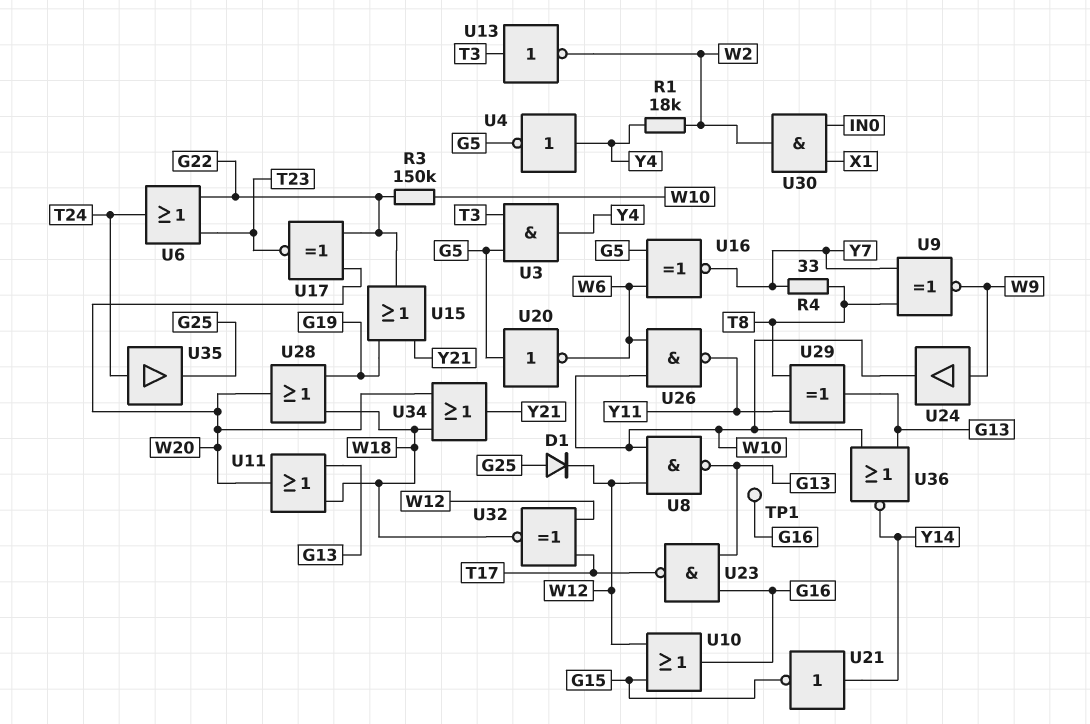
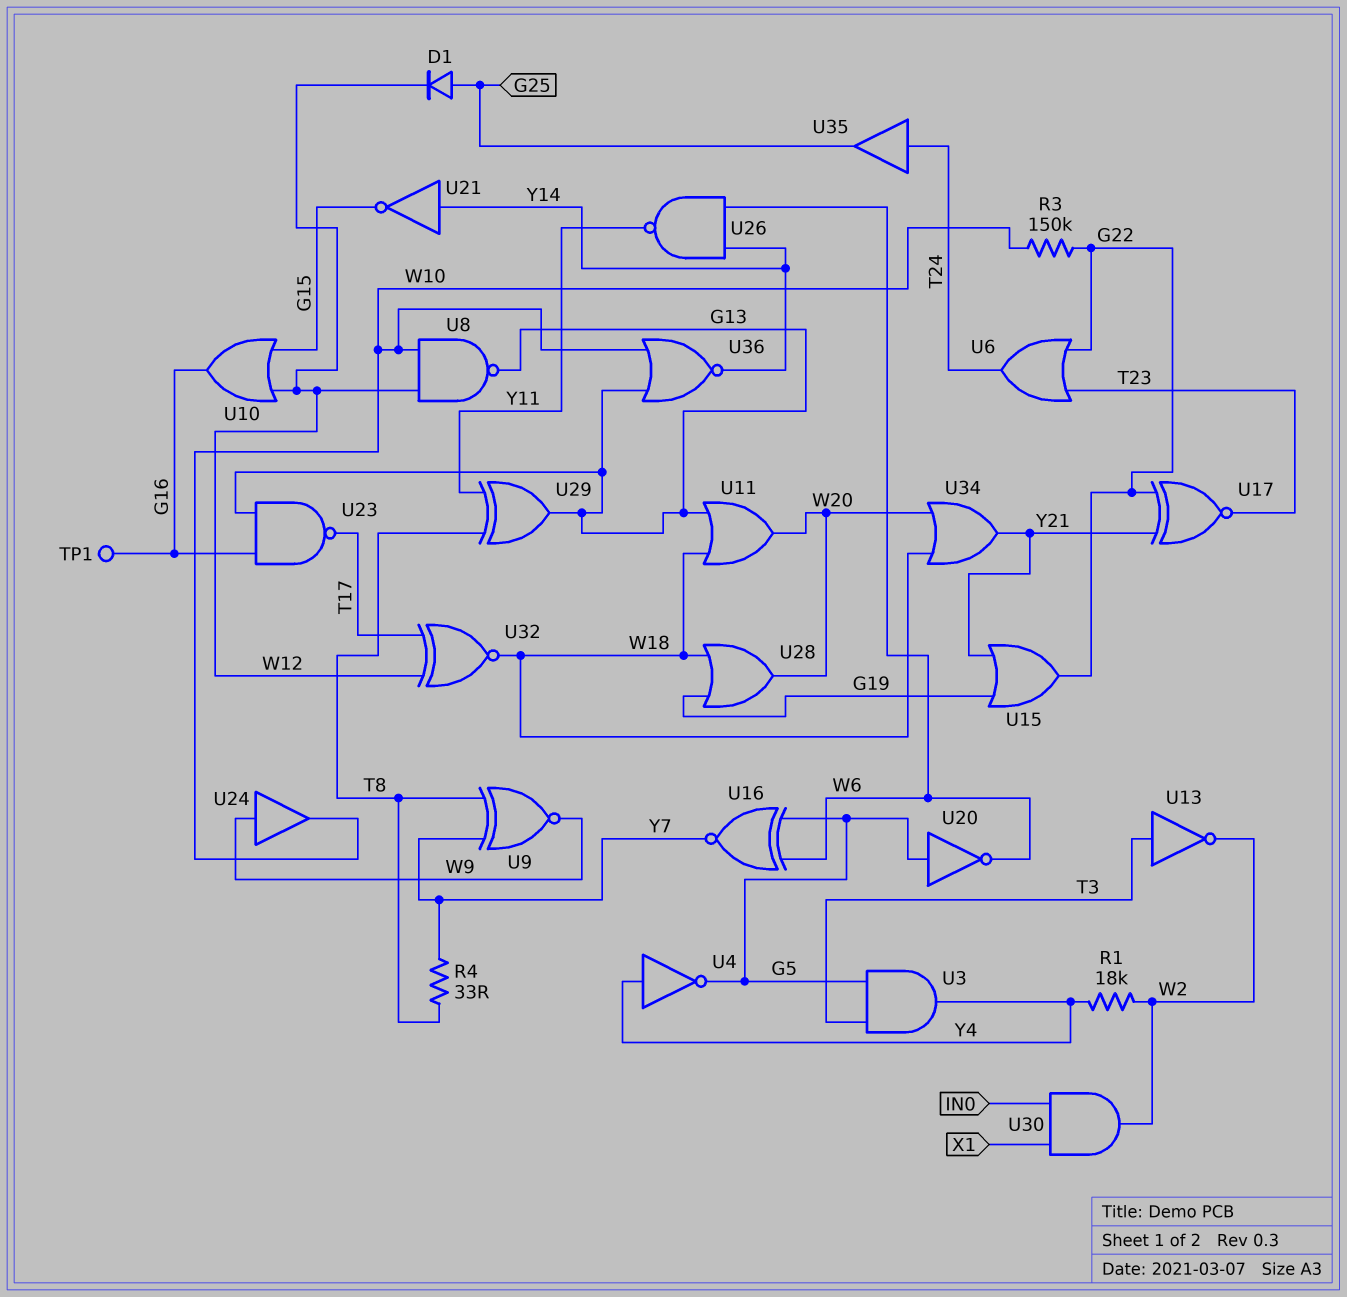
U17: XNOR (in G22, in W20, out T23) -> XNOR (in G22, in Y21, out T23)
U26: NAND (in W6, in W10, out Y11) -> NAND (in W6, in Y14, out Y11)

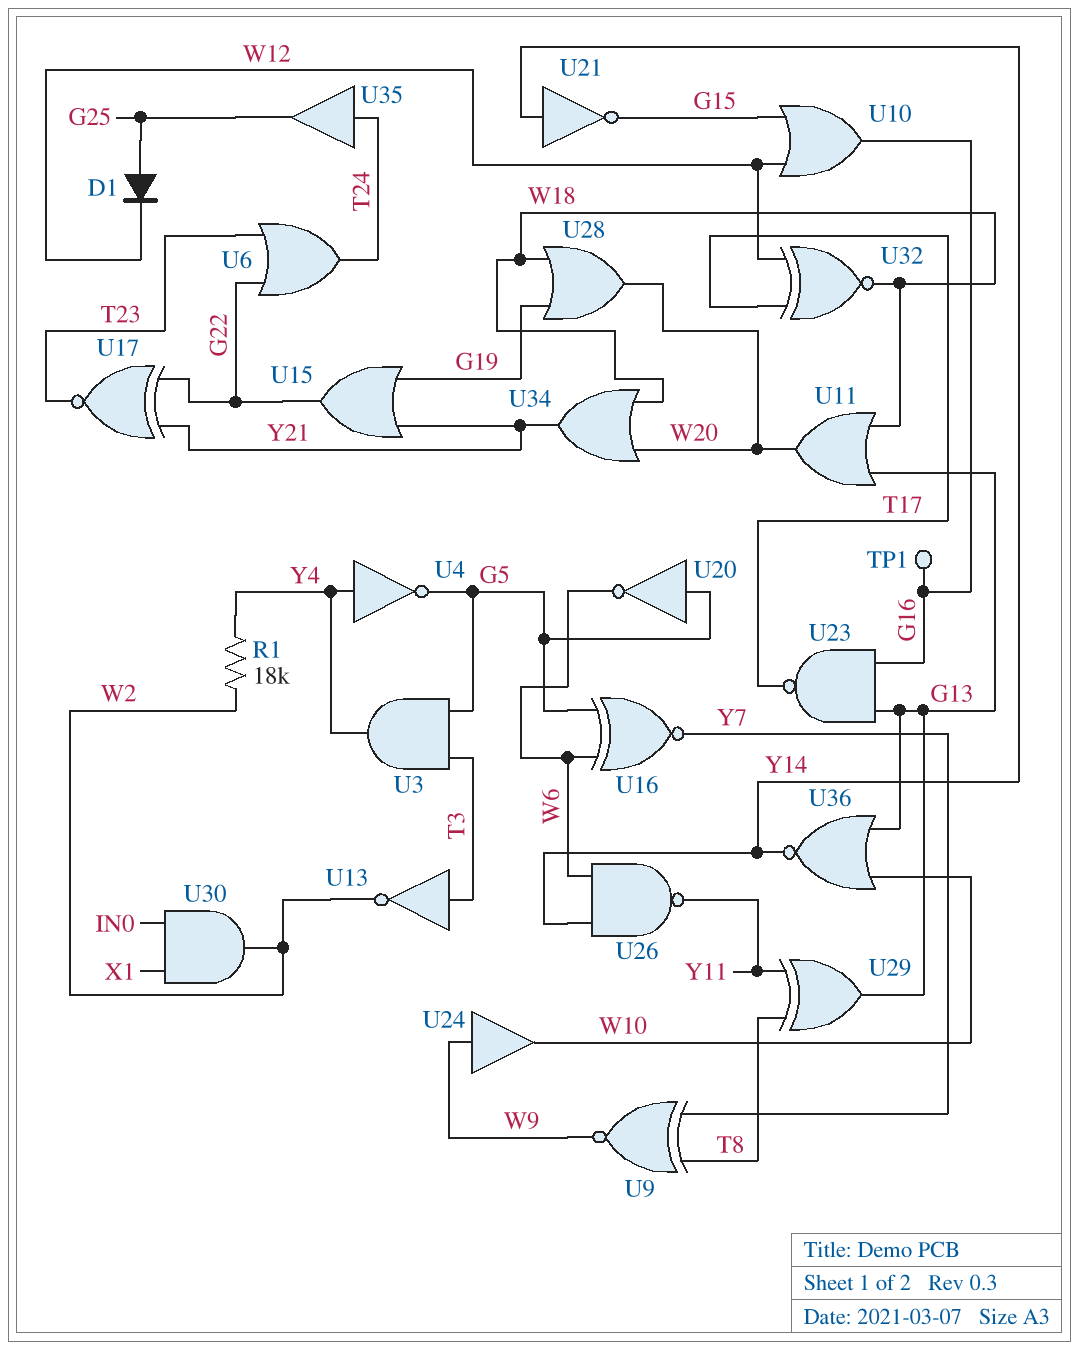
R3: 150k (G22, W10) -> none
R4: 33 (T8, Y7) -> none
U8: NAND (in W10, in W12, out G13) -> none

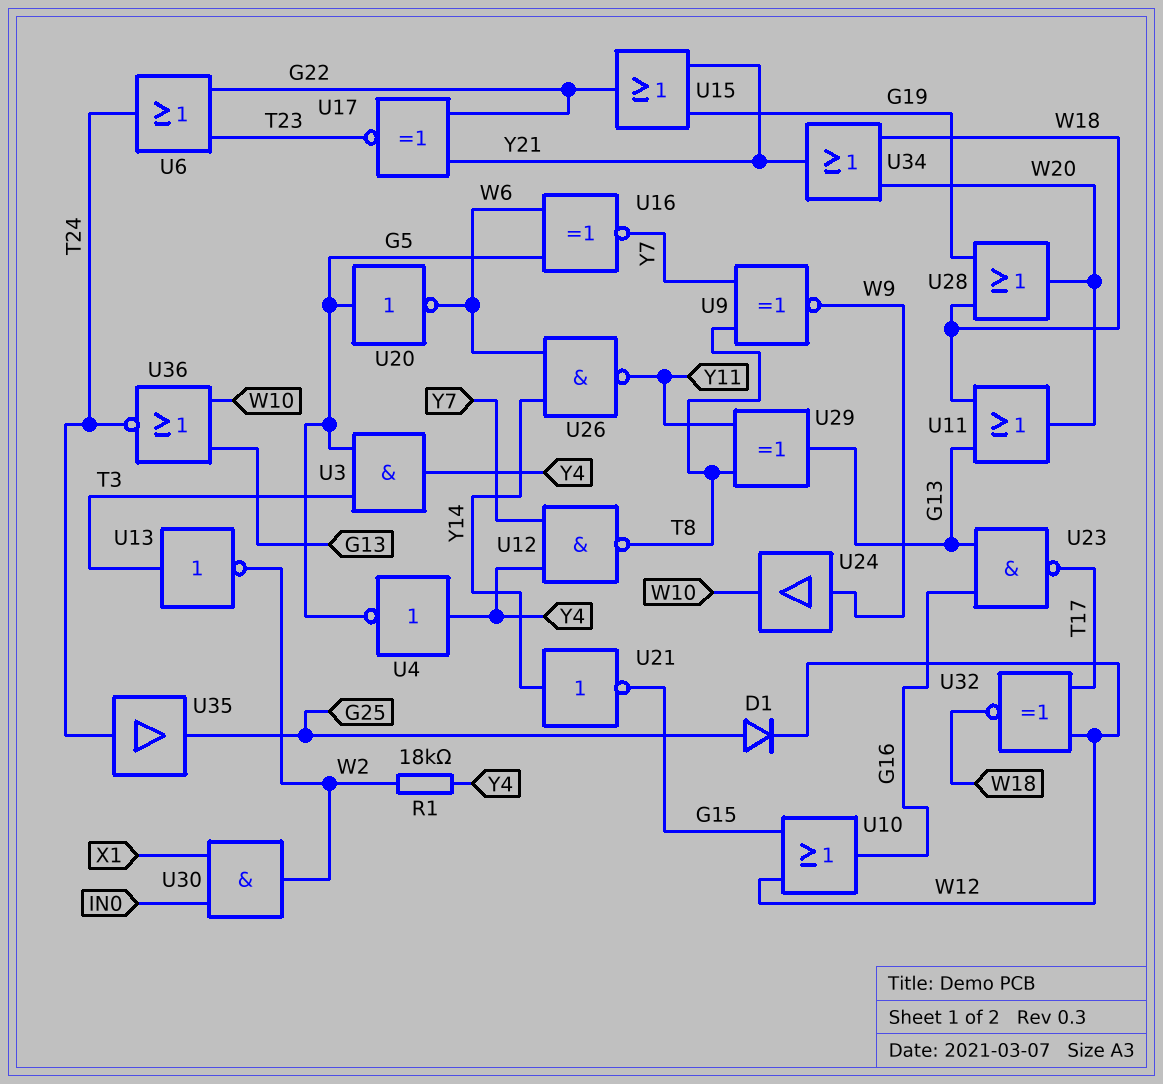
TP1: test point (G16) -> none
U12: none -> NAND (in Y4, in Y7, out T8)
U36: NOR (in G13, in W10, out Y14) -> NOR (in G13, in W10, out T24)

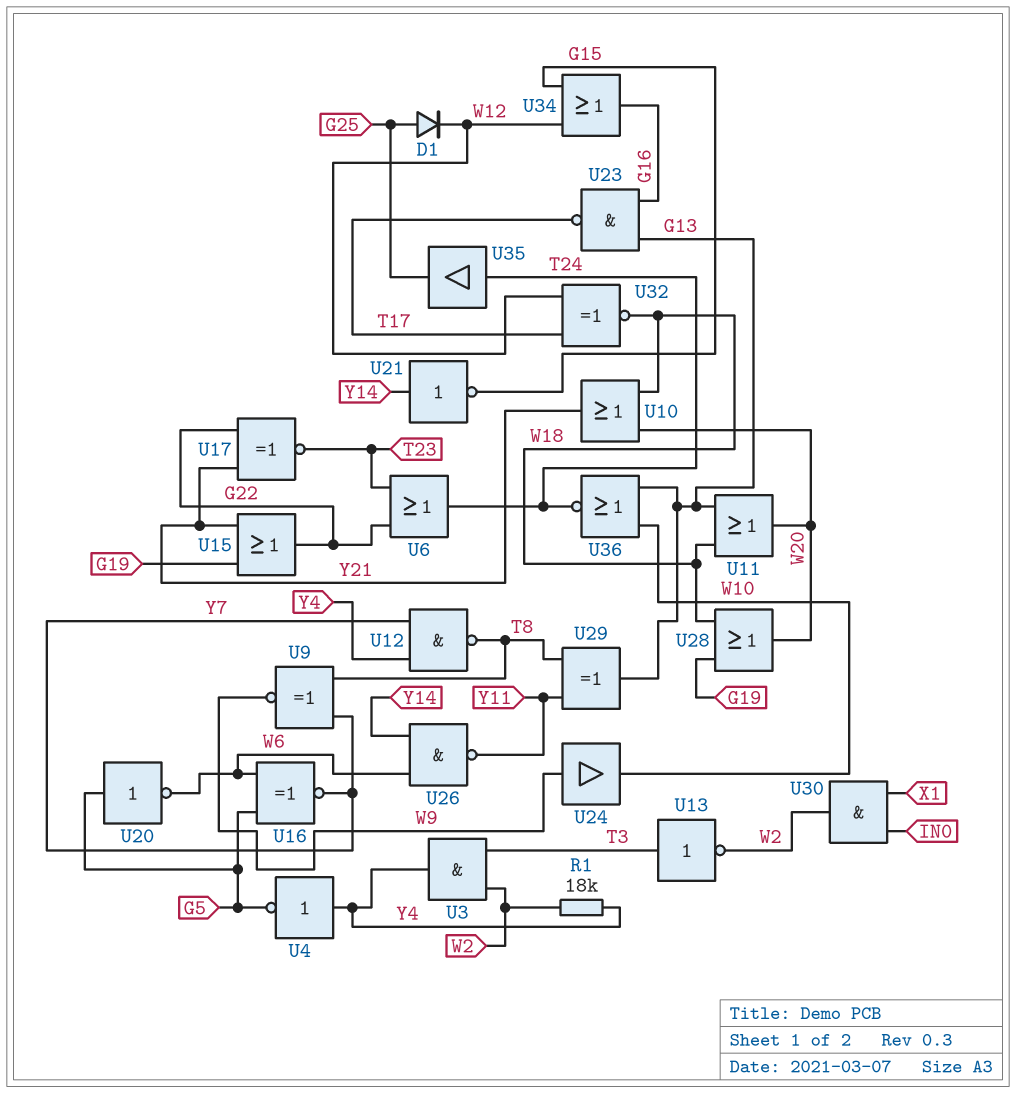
U3: AND (in G5, in T3, out Y4) -> AND (in T3, in W2, out Y4)
U10: OR (in G15, in W12, out G16) -> OR (in W18, in W20, out Y21)
U34: OR (in W18, in W20, out Y21) -> OR (in G15, in W12, out G16)

